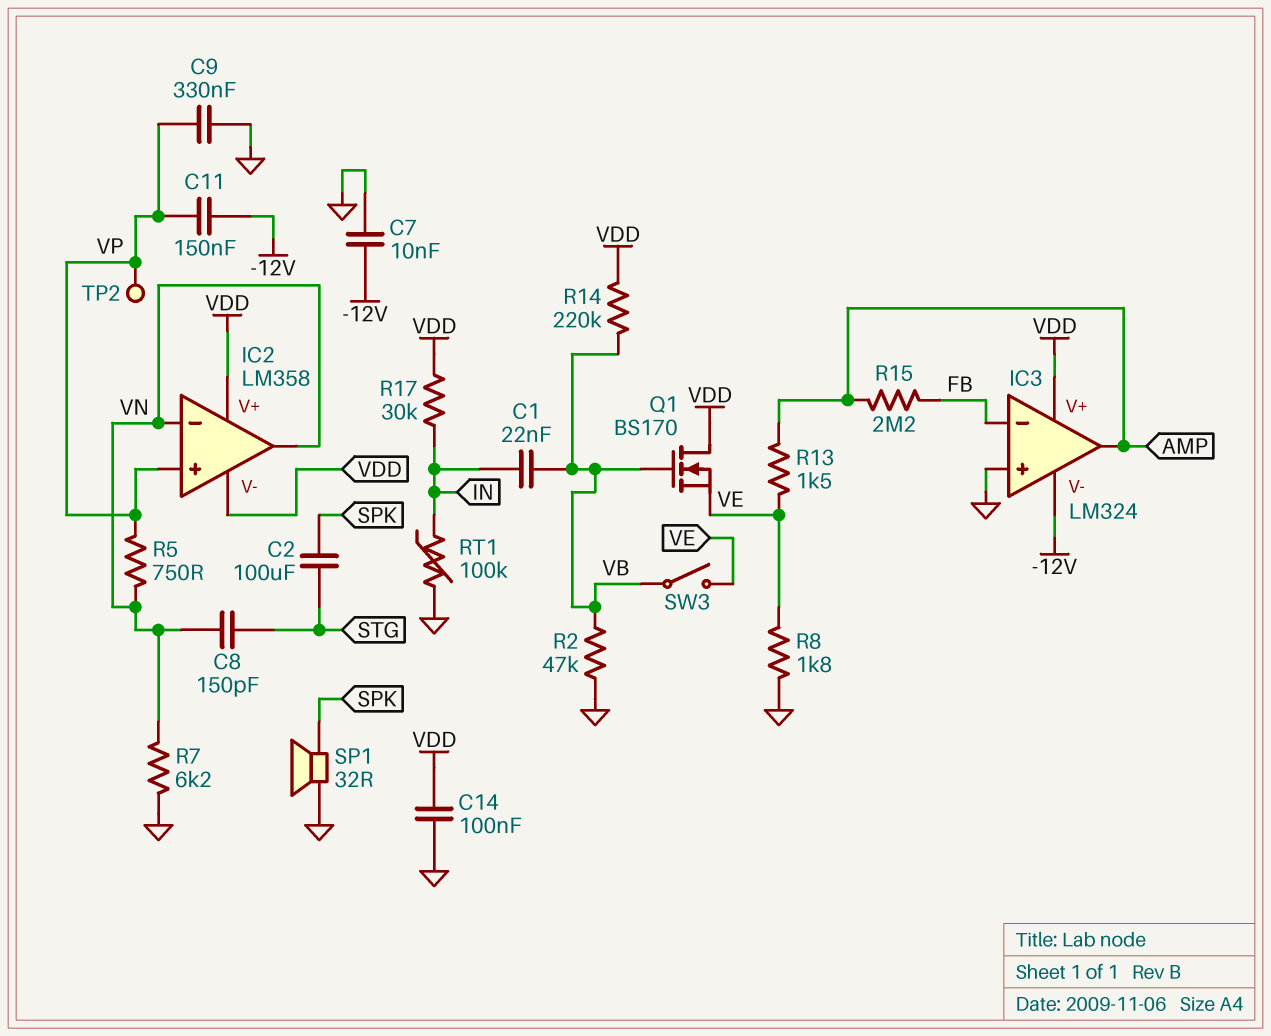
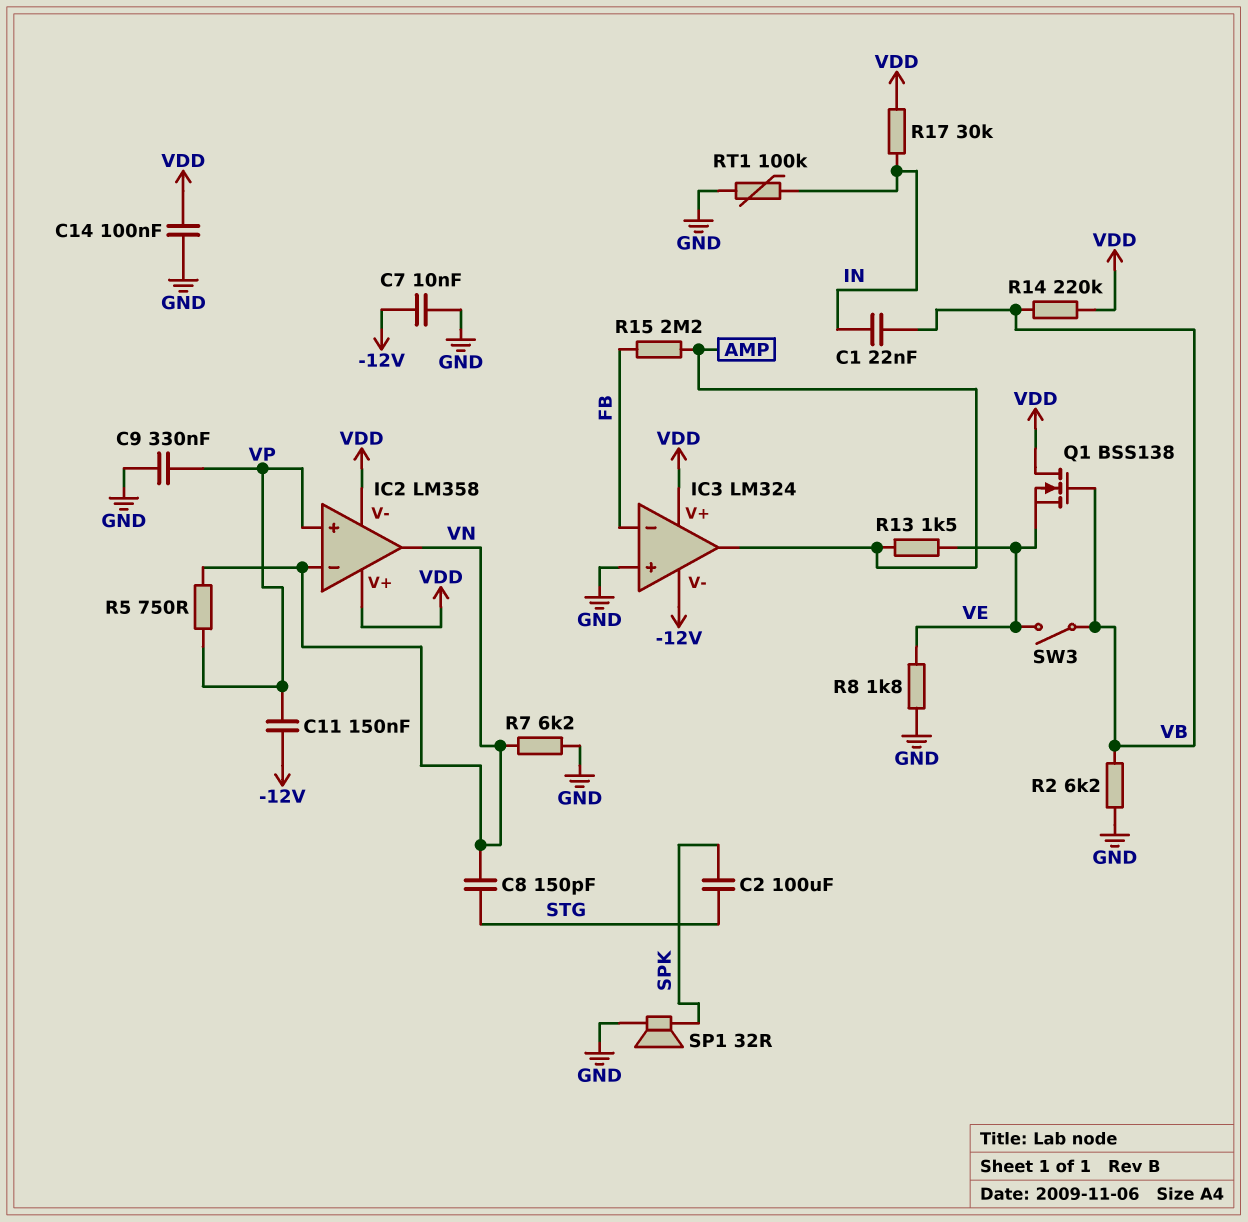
Q1: NMOS BS170 (G VB, D VDD, S VE) -> NMOS BSS138 (G VB, D VDD, S VE)
R2: 47k (GND, VB) -> 6.2k (GND, VB)
TP2: test point (VP) -> none

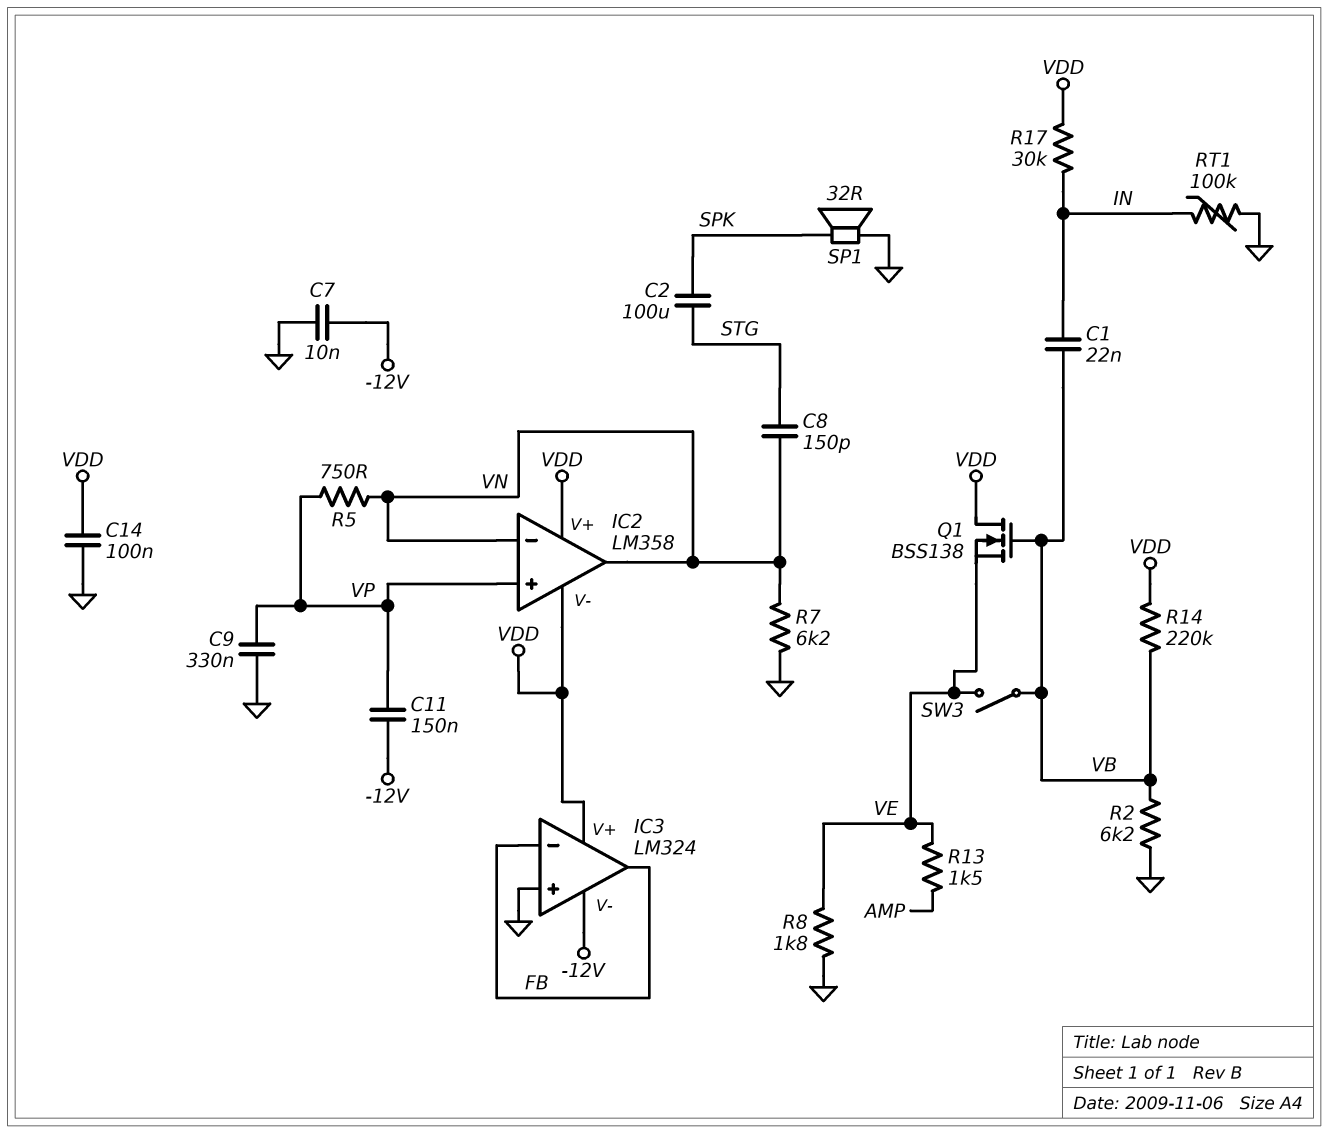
IC3 pin out: AMP -> FB
R15: 2.2M (AMP, FB) -> none

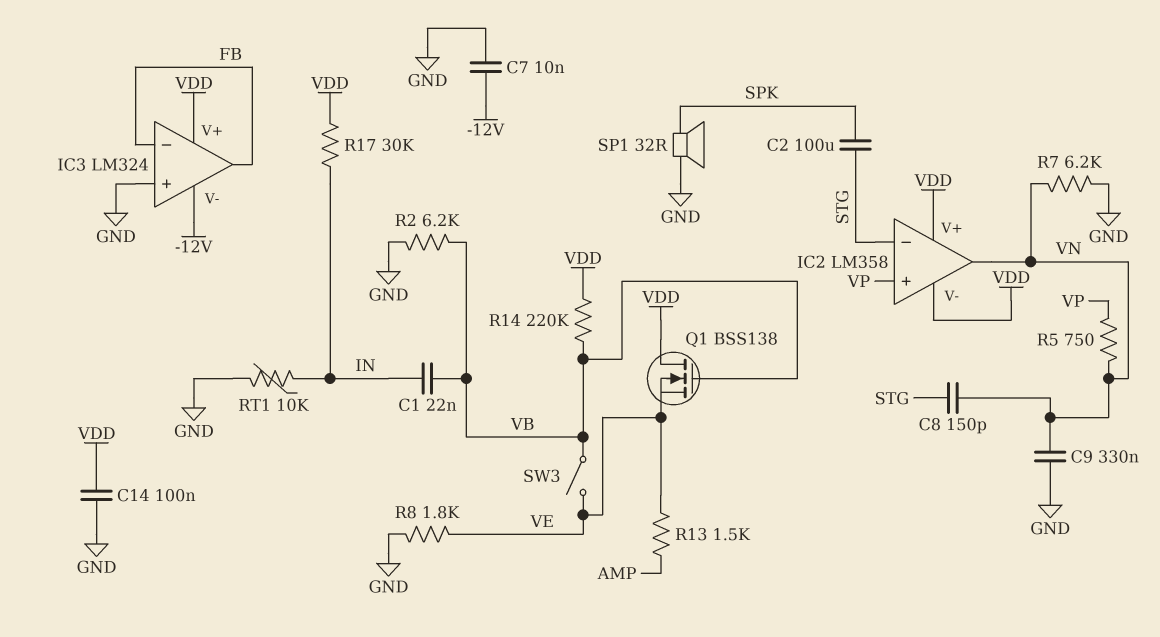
C9: 330nF (GND, VP) -> 330nF (GND, VN)
C11: 150nF (-12V, VP) -> none
IC2 pin in-: VN -> STG
RT1: 100k (GND, IN) -> 10k (GND, IN)

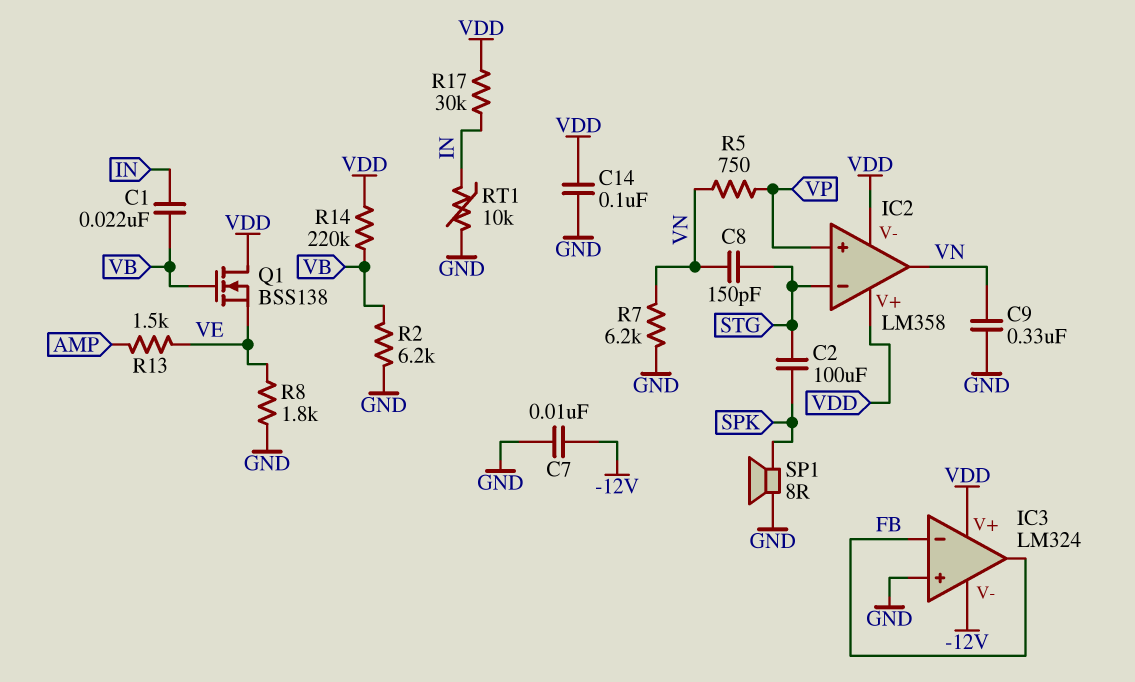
SP1: speaker 32R (GND, SPK) -> speaker 8R (GND, SPK)
SW3: switch (VB, VE) -> none

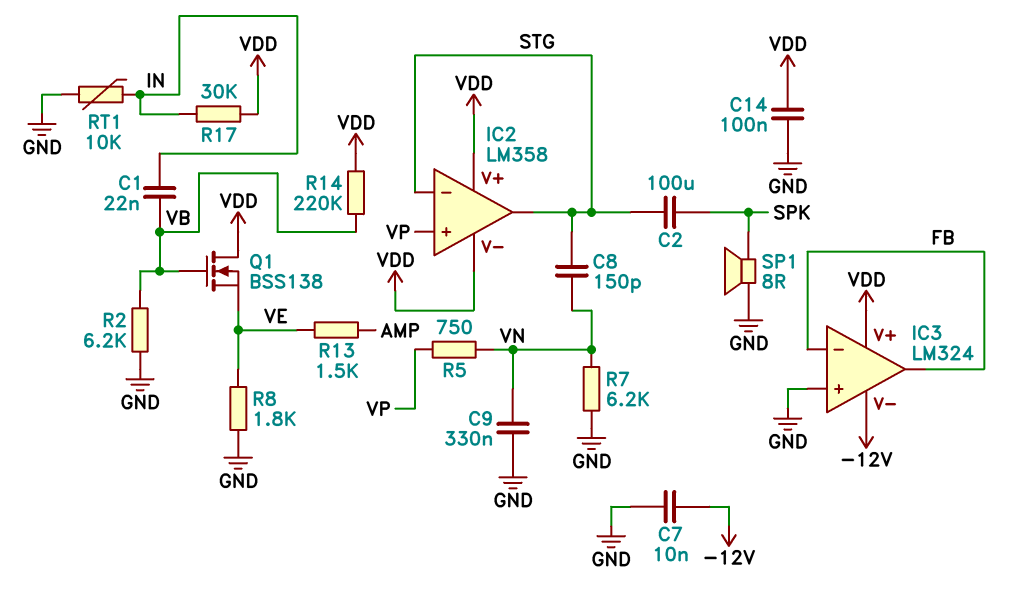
IC2 pin out: VN -> STG

